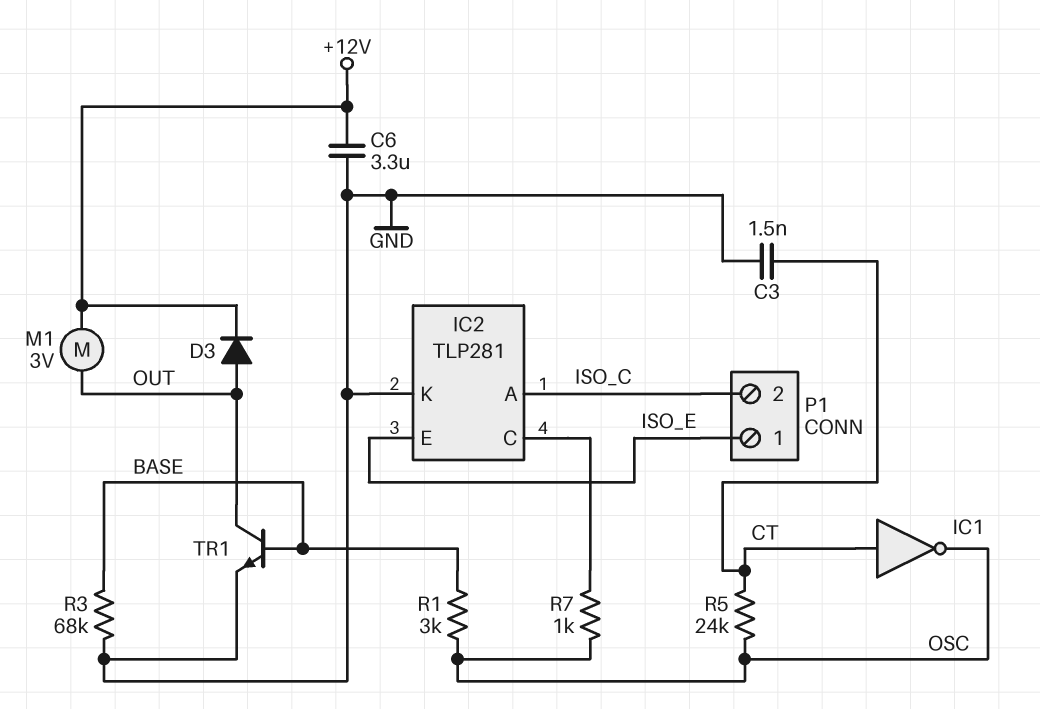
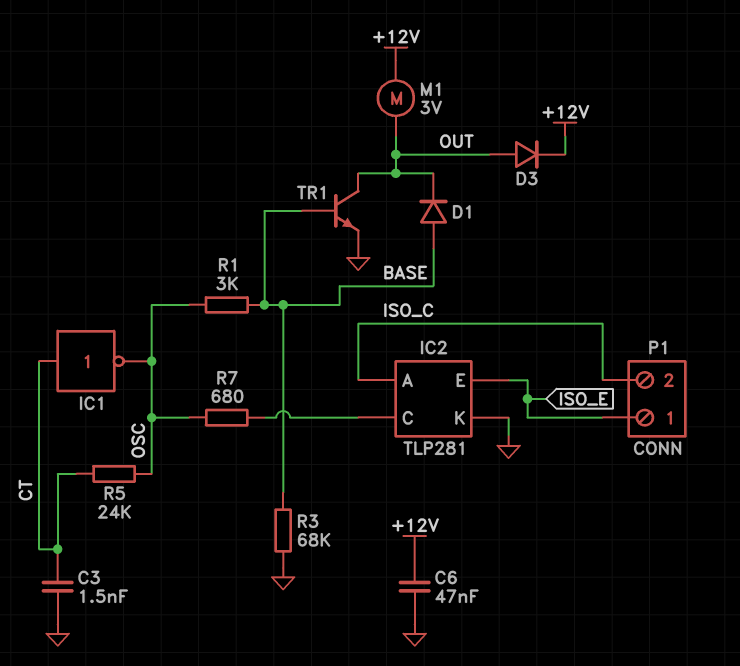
C6: 3.3uF (+12V, GND) -> 47nF (+12V, GND)
D1: none -> diode (A BASE, K OUT)
R7: 1k (IC2/C, OSC) -> 680 (IC2/C, OSC)

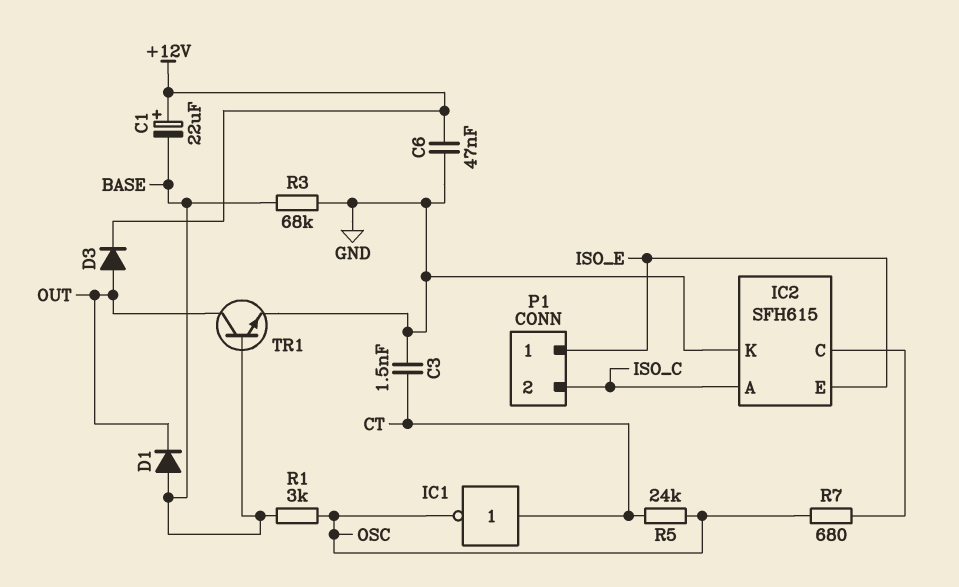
C1: none -> 22uF (plus +12V, minus BASE)
IC2: TLP281 -> SFH615
M1: motor 3V (+12V, OUT) -> none

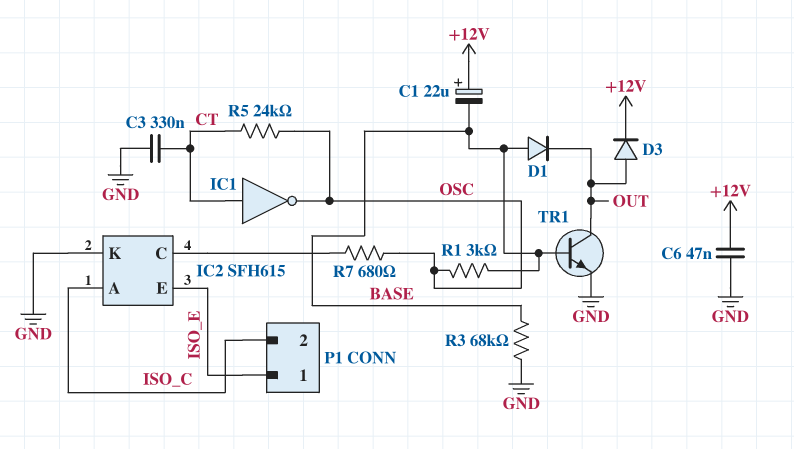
C3: 1.5nF (CT, GND) -> 330nF (CT, GND)

